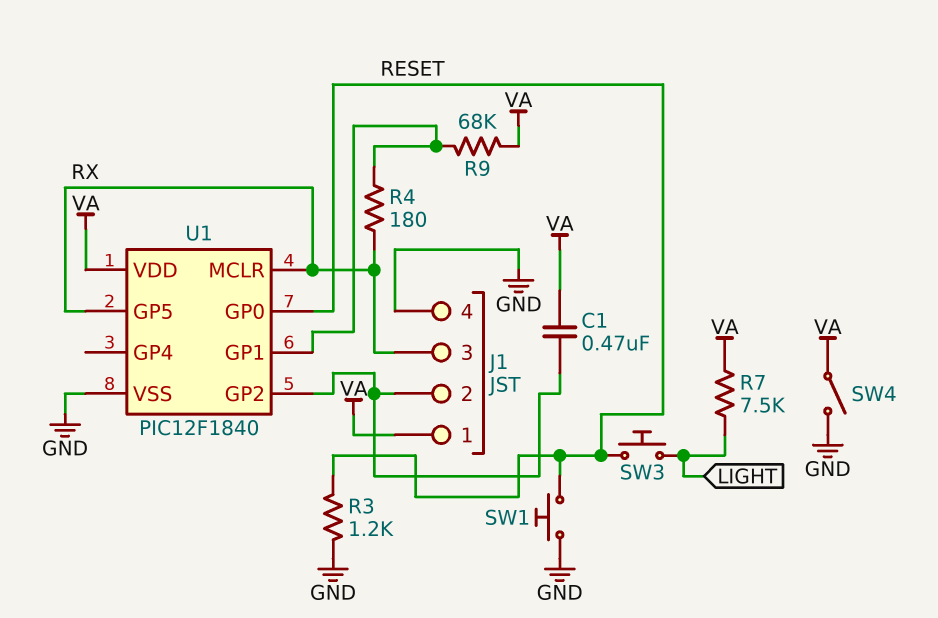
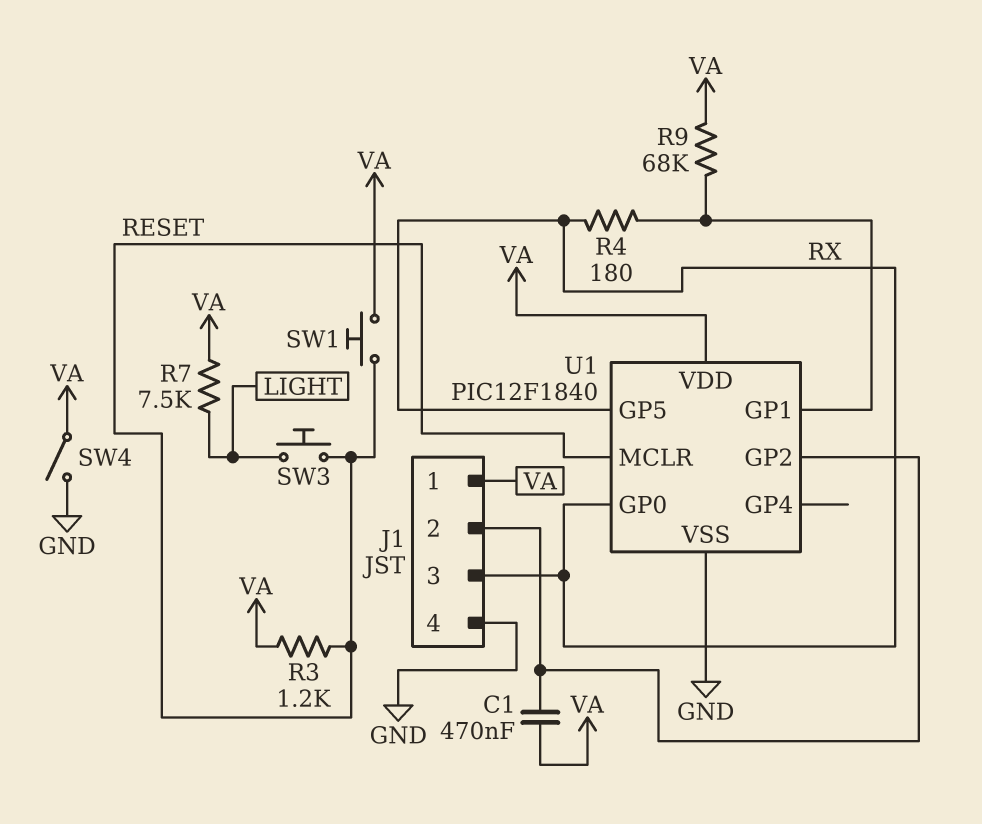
R3: 1.2k (GND, RESET) -> 1.2k (RESET, VA)
SW1: button (GND, RESET) -> button (RESET, VA)
U1 pin GP0: RESET -> RX
U1 pin MCLR: RX -> RESET

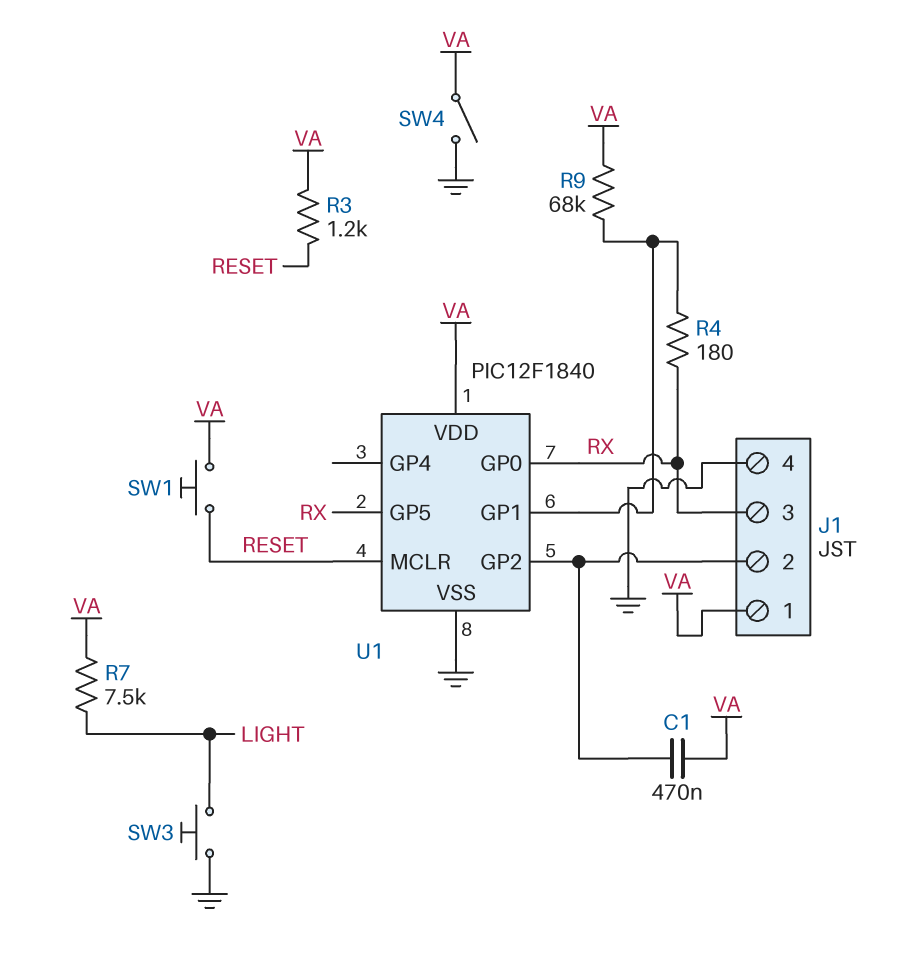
SW3: button (LIGHT, RESET) -> button (GND, LIGHT)

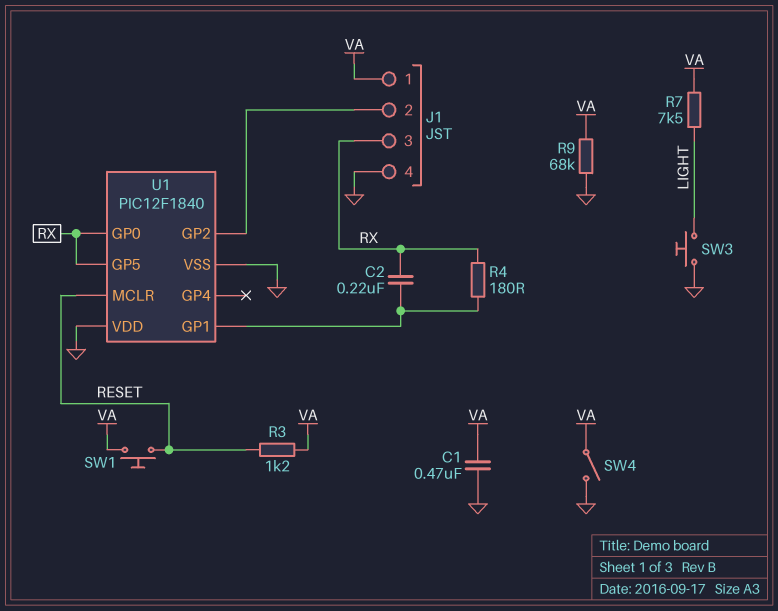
C1: 470nF (J1/2, VA) -> 470nF (GND, VA)
C2: none -> 220nF (RX, U1/GP1)
R9: 68k (U1/GP1, VA) -> 68k (GND, VA)
U1 pin VDD: VA -> GND

